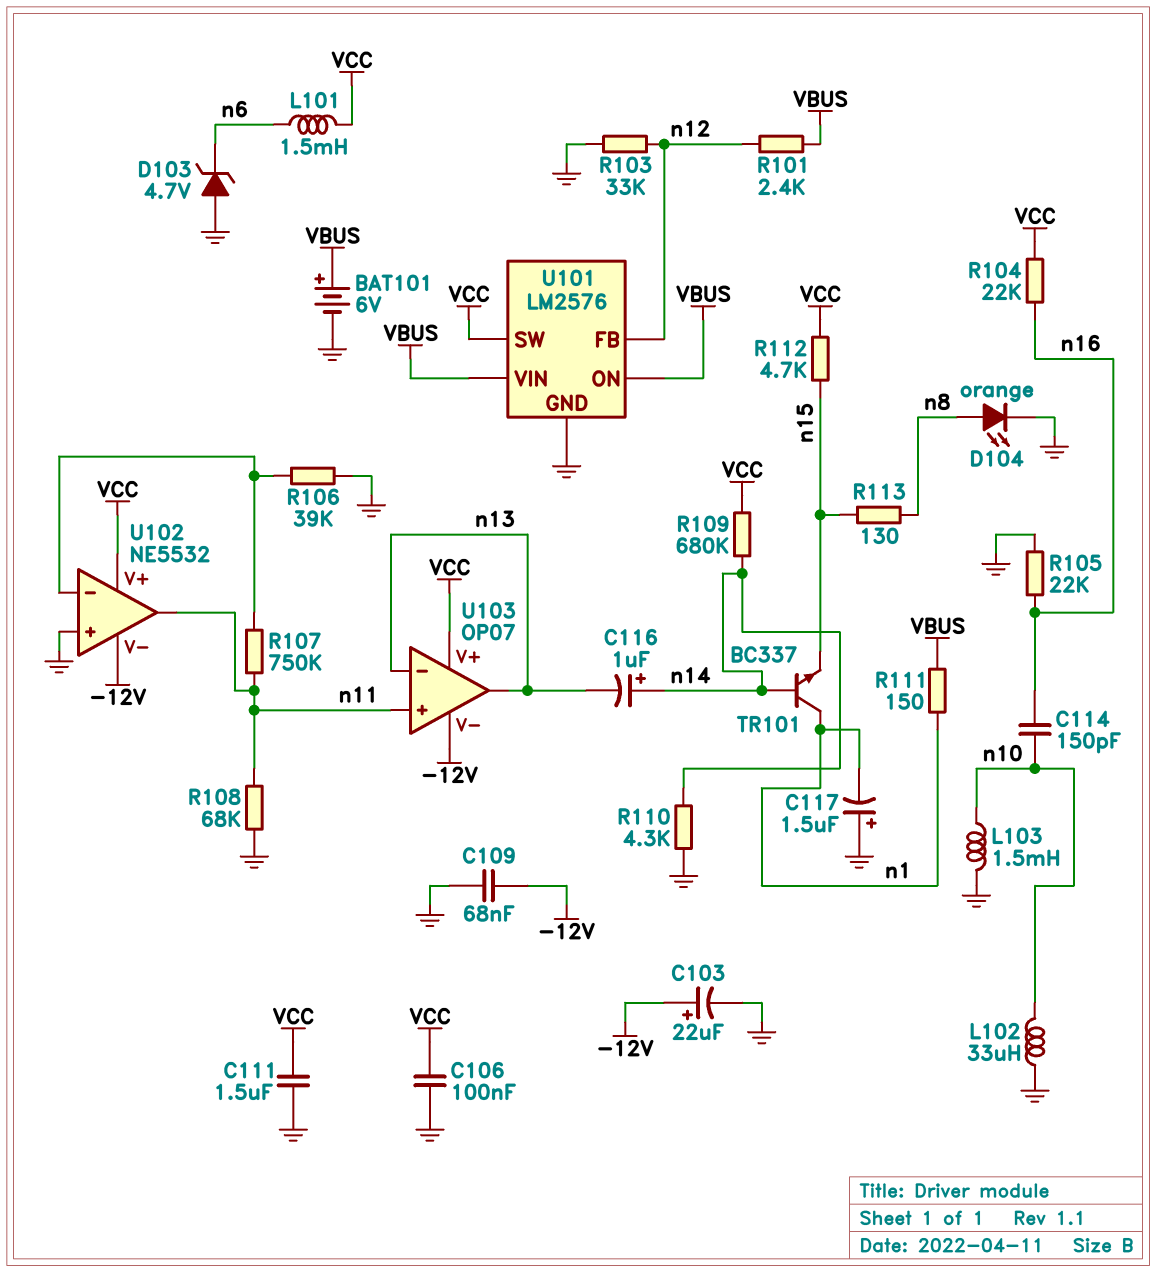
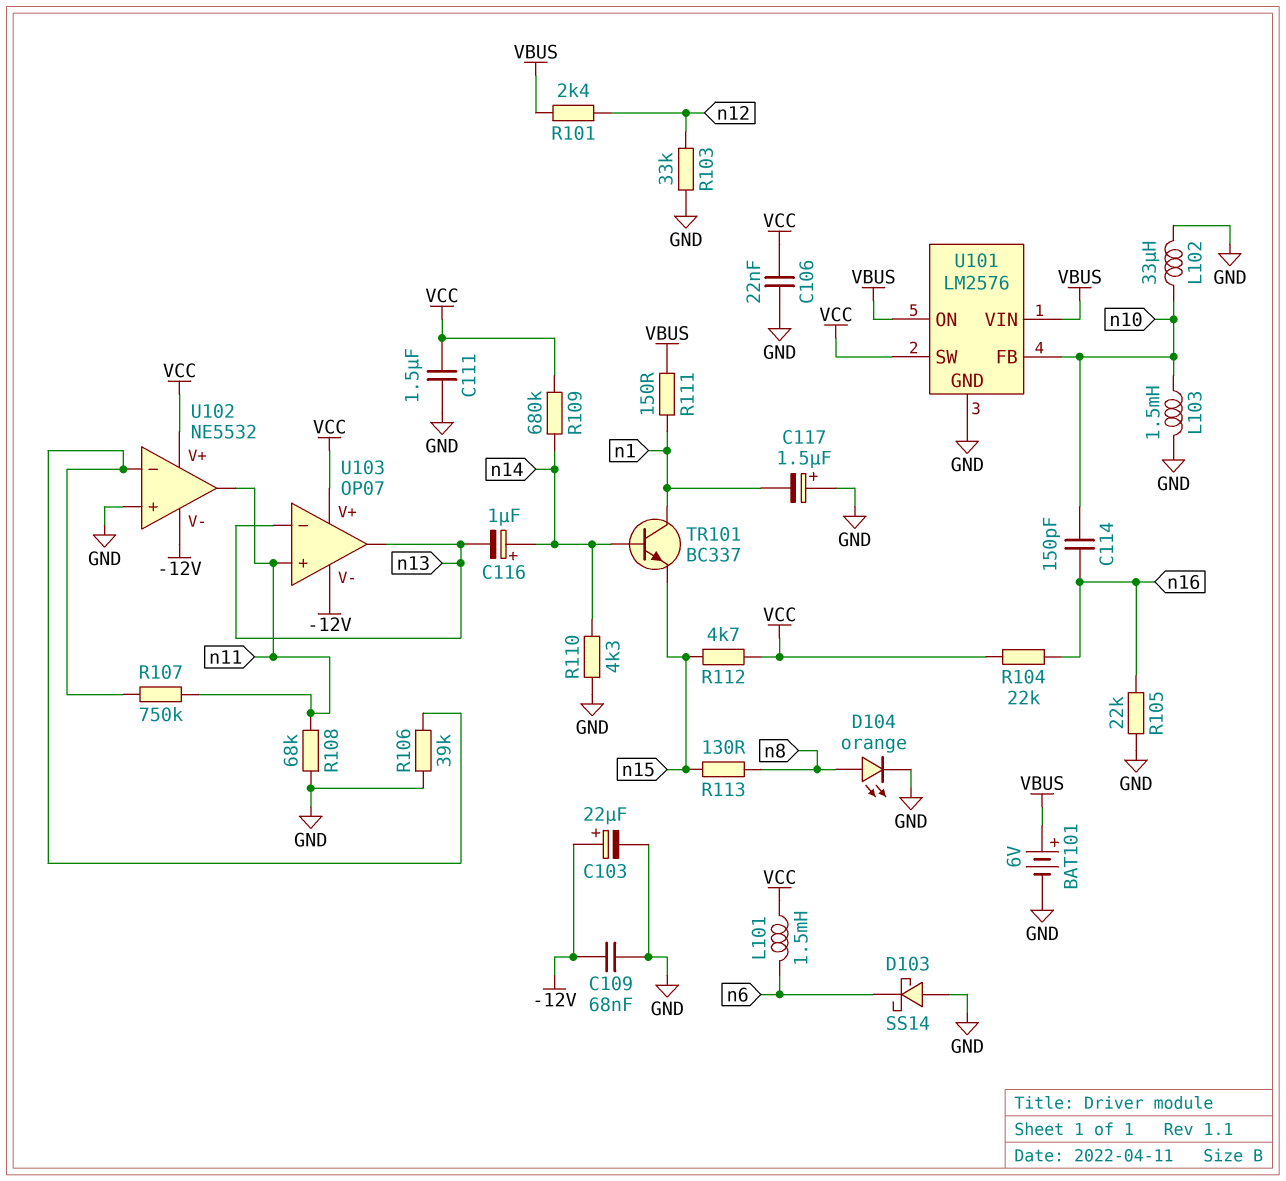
C106: 100nF (GND, VCC) -> 22nF (GND, VCC)
D103: zener 4.7V (A GND, K n6) -> schottky SS14 (A GND, K n6)
U101 pin FB: n12 -> n10

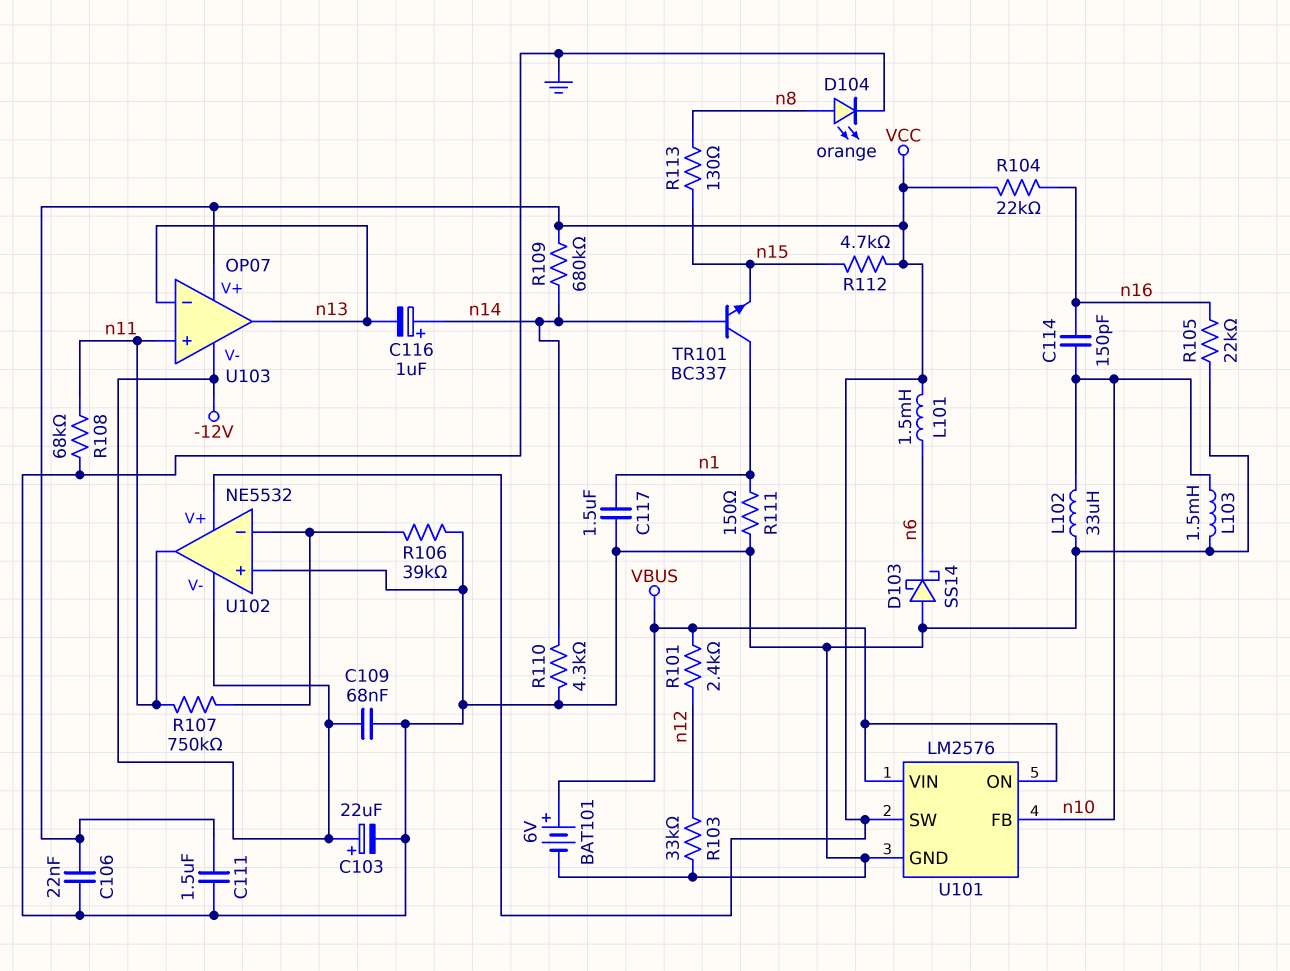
C117: 1.5uF (plus GND, minus n1) -> 1.5uF (GND, n1)
R111: 150 (VBUS, n1) -> 150 (GND, n1)

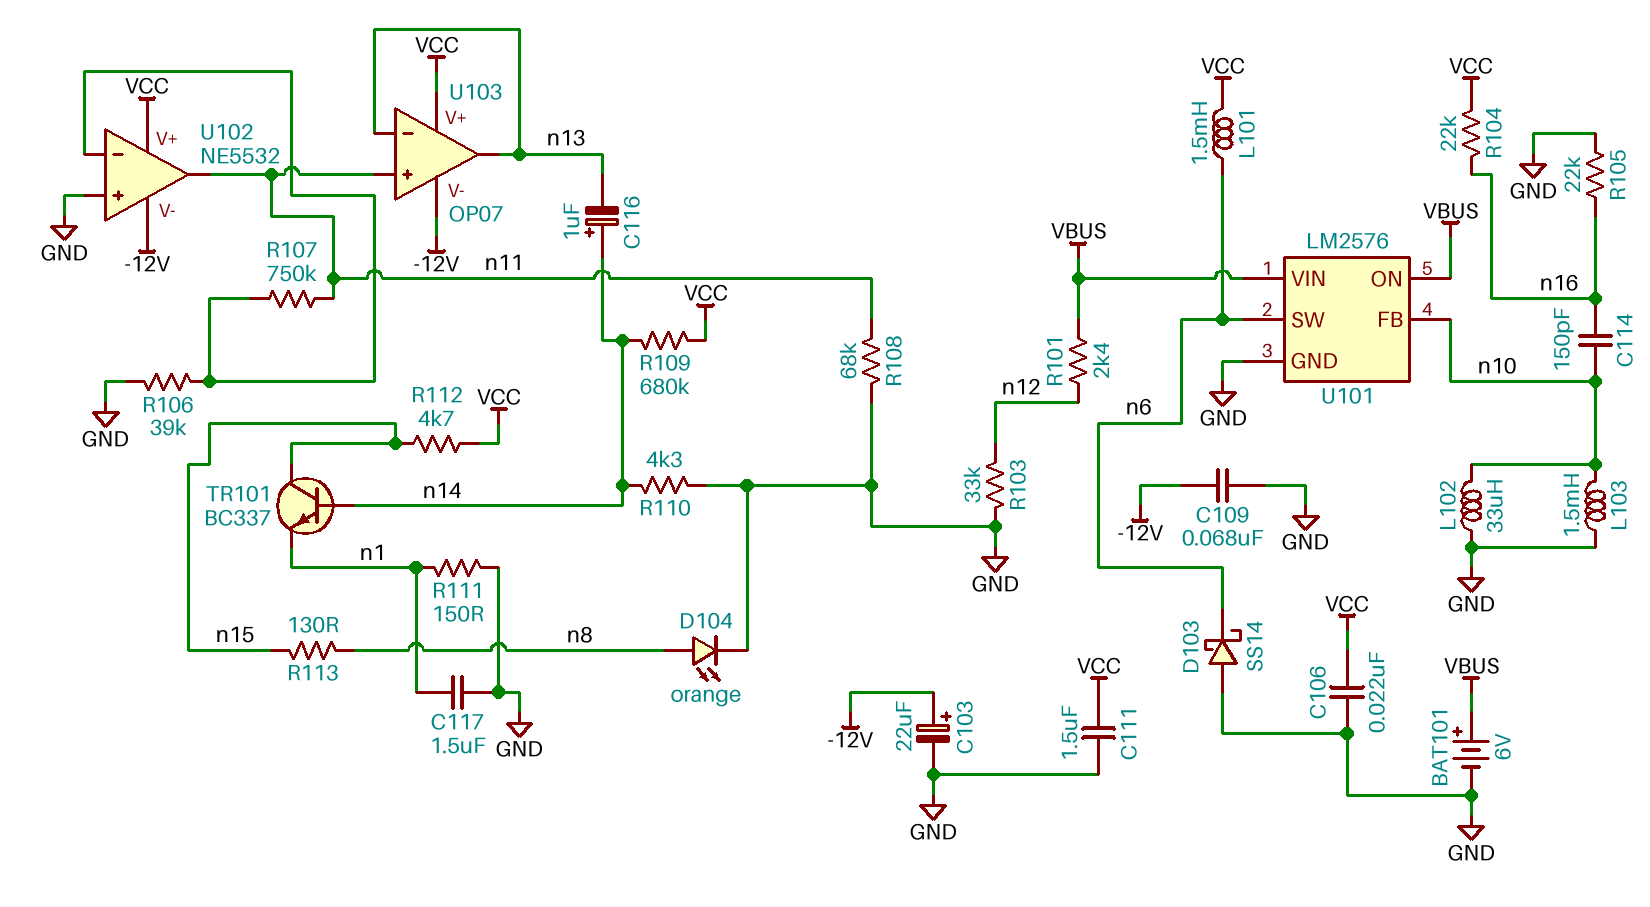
TR101: NPN BC337 (B n14, C n1, E n15) -> NPN BC337 (B n14, C n15, E n1)
U101 pin SW: VCC -> n6

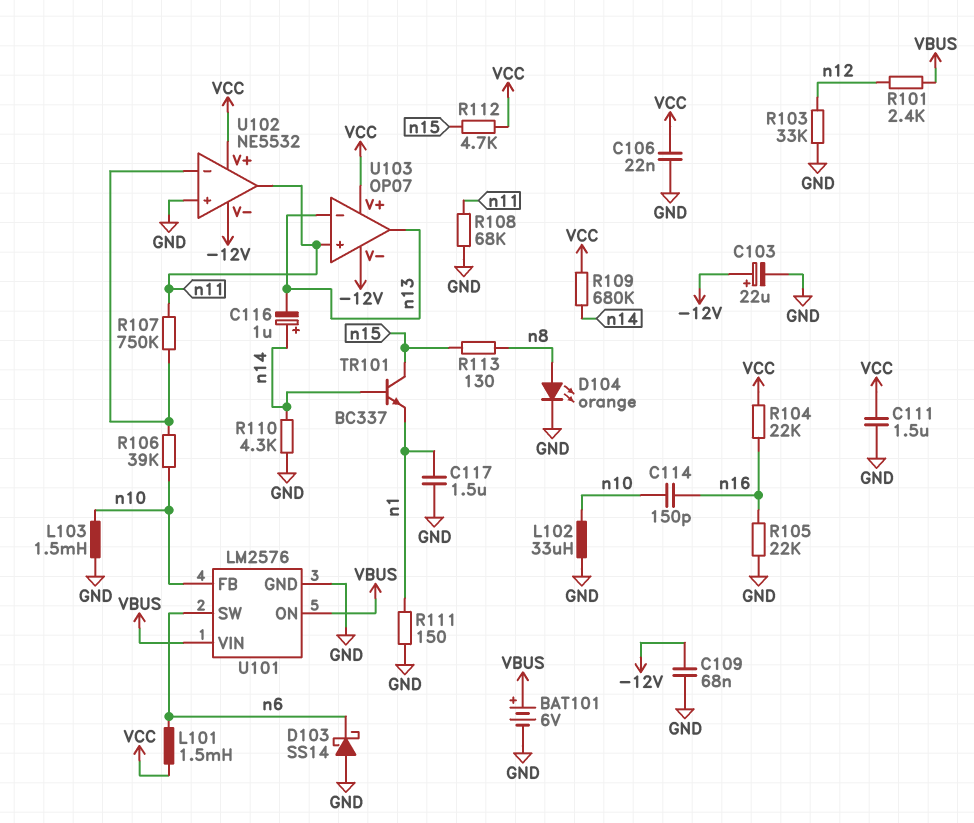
R106: 39k (GND, U102/in-) -> 39k (U102/in-, n10)

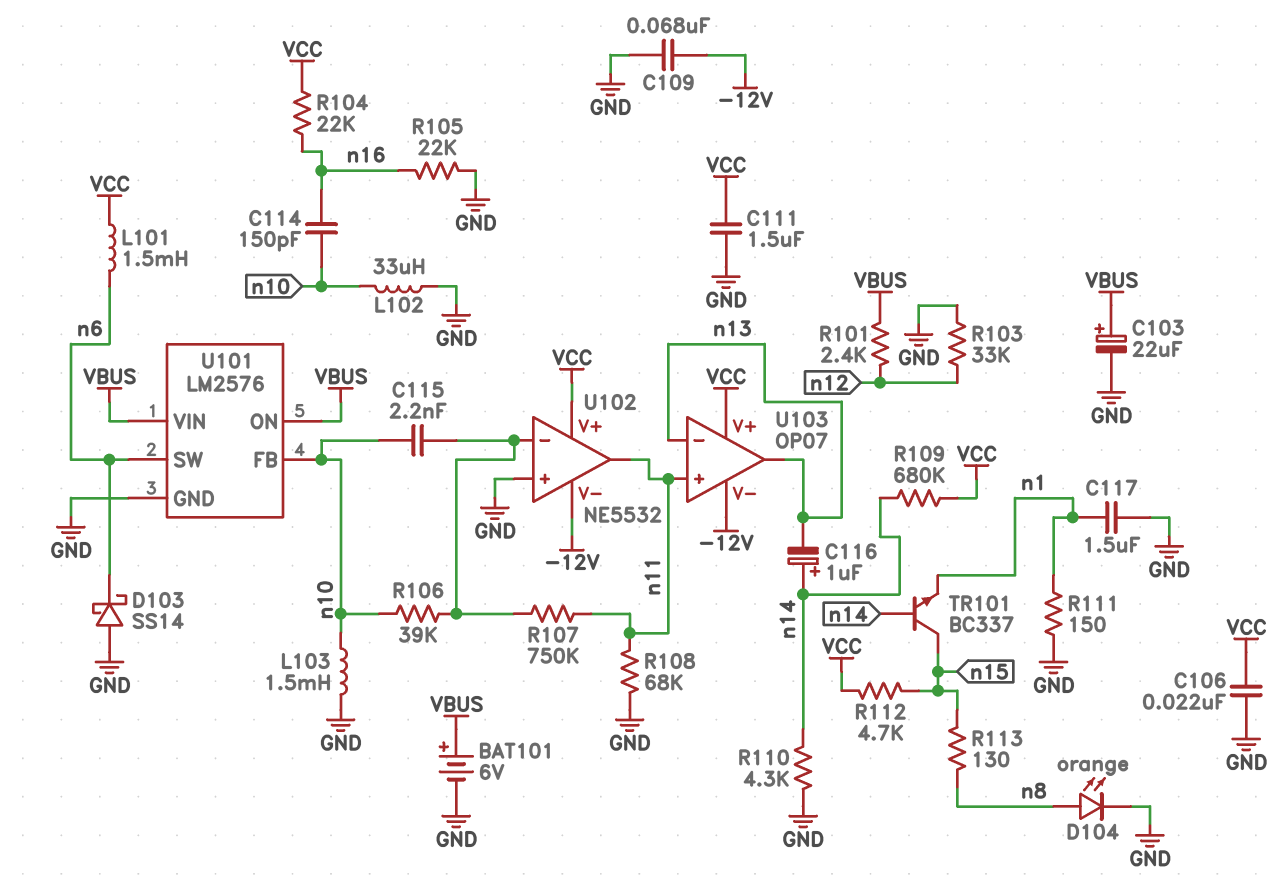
C103: 22uF (plus -12V, minus GND) -> 22uF (plus VBUS, minus GND)
C115: none -> 2.2nF (U102/in-, n10)

